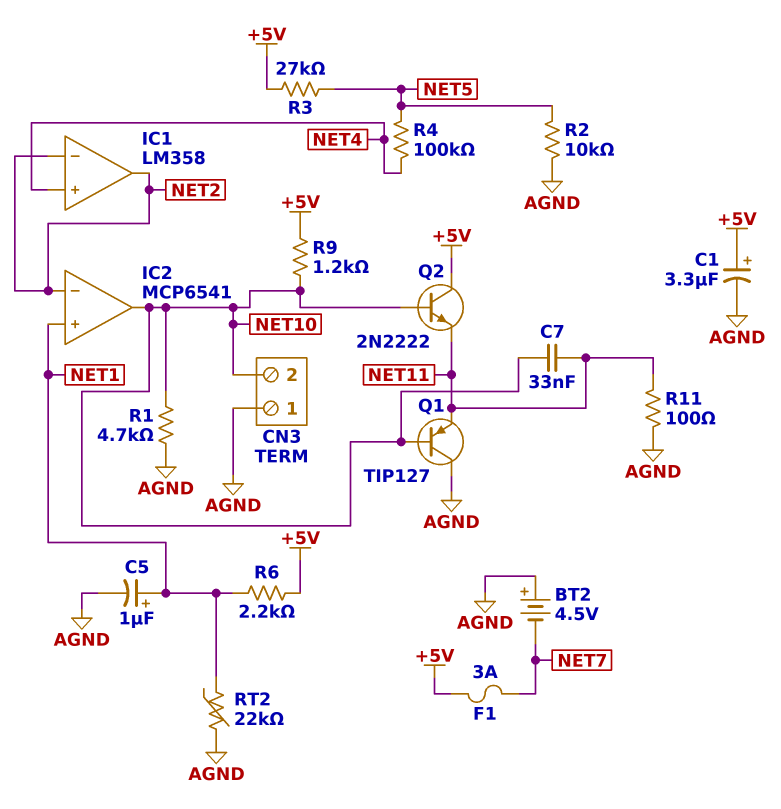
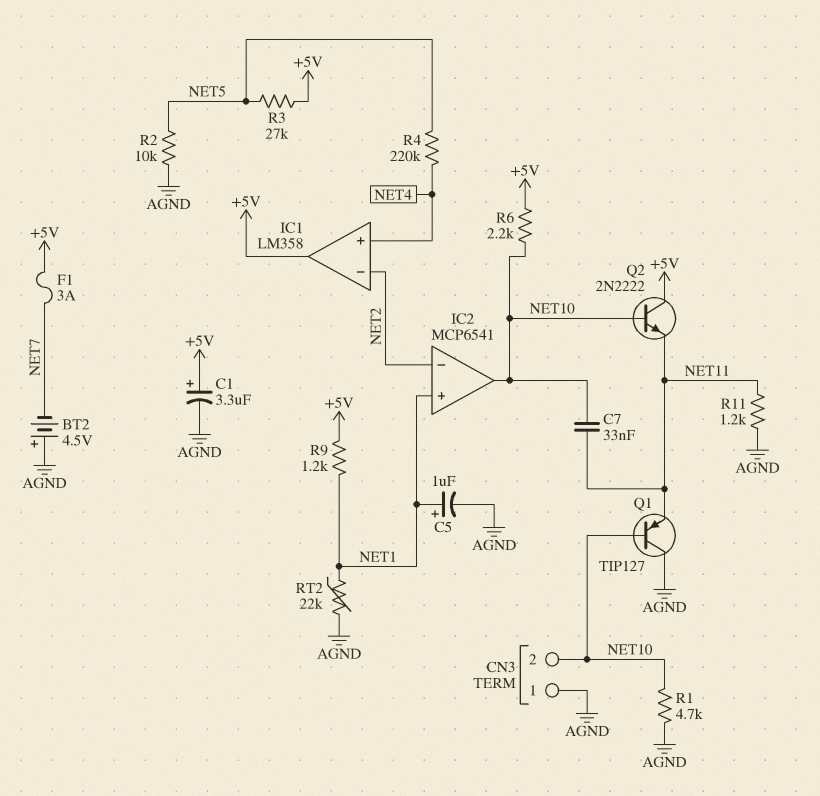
IC1 pin out: NET2 -> +5V
R4: 100k (NET4, NET5) -> 220k (NET4, NET5)
R6: 2.2k (+5V, NET1) -> 2.2k (+5V, NET10)
R9: 1.2k (+5V, NET10) -> 1.2k (+5V, NET1)
R11: 100 (AGND, NET11) -> 1.2k (AGND, NET11)

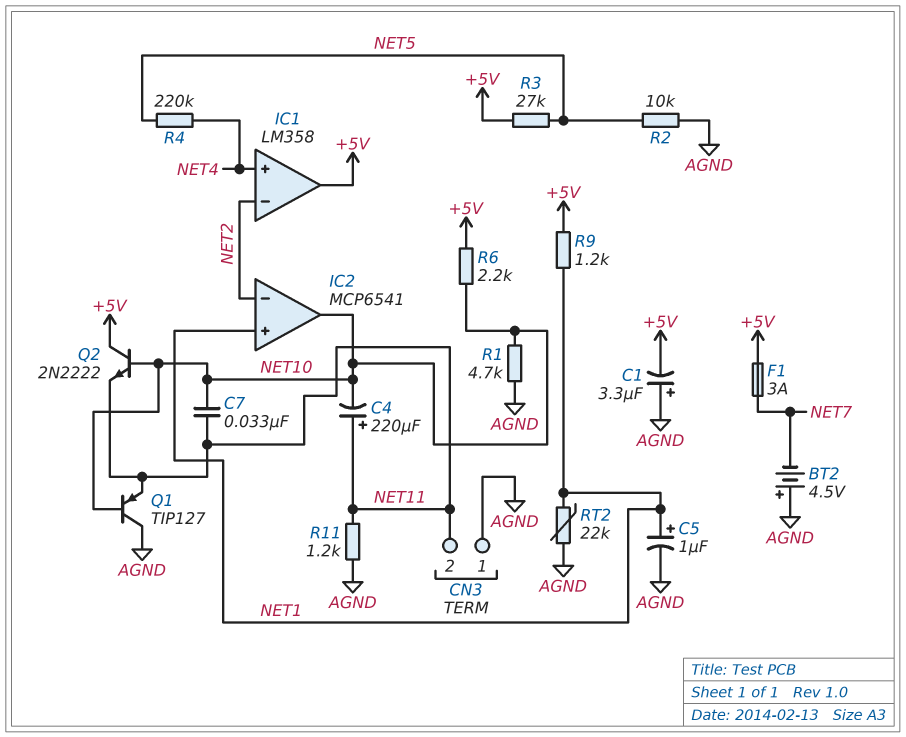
C1: 3.3uF (plus +5V, minus AGND) -> 3.3uF (plus AGND, minus +5V)
C4: none -> 220uF (plus NET11, minus NET10)
CN3 pin 2: NET10 -> NET11

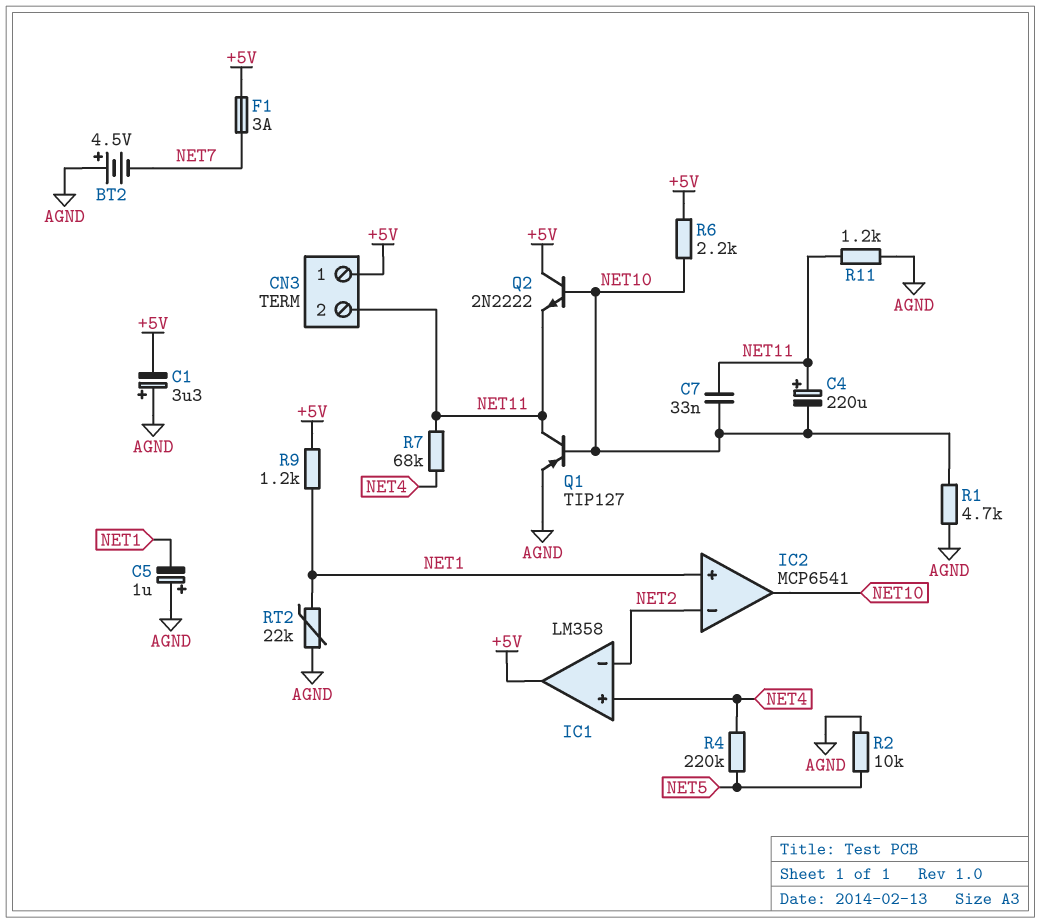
C5: 1uF (plus NET1, minus AGND) -> 1uF (plus AGND, minus NET1)
CN3 pin 1: AGND -> +5V
Q1: PNP TIP127 (B NET10, C AGND, E NET11) -> PNP TIP127 (B NET10, C NET11, E AGND)
R3: 27k (+5V, NET5) -> none
R7: none -> 68k (NET4, NET11)

